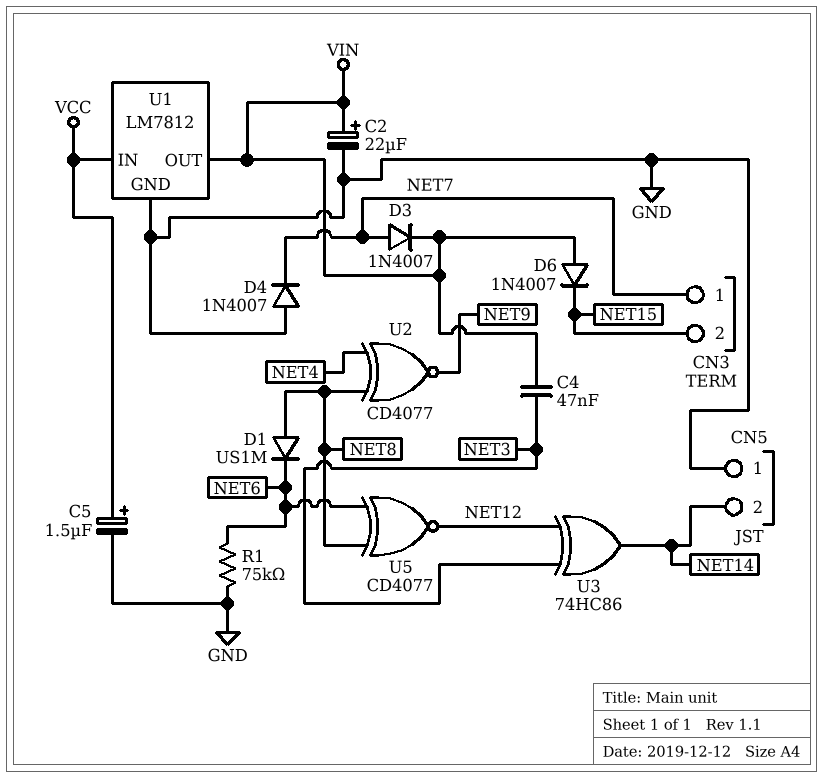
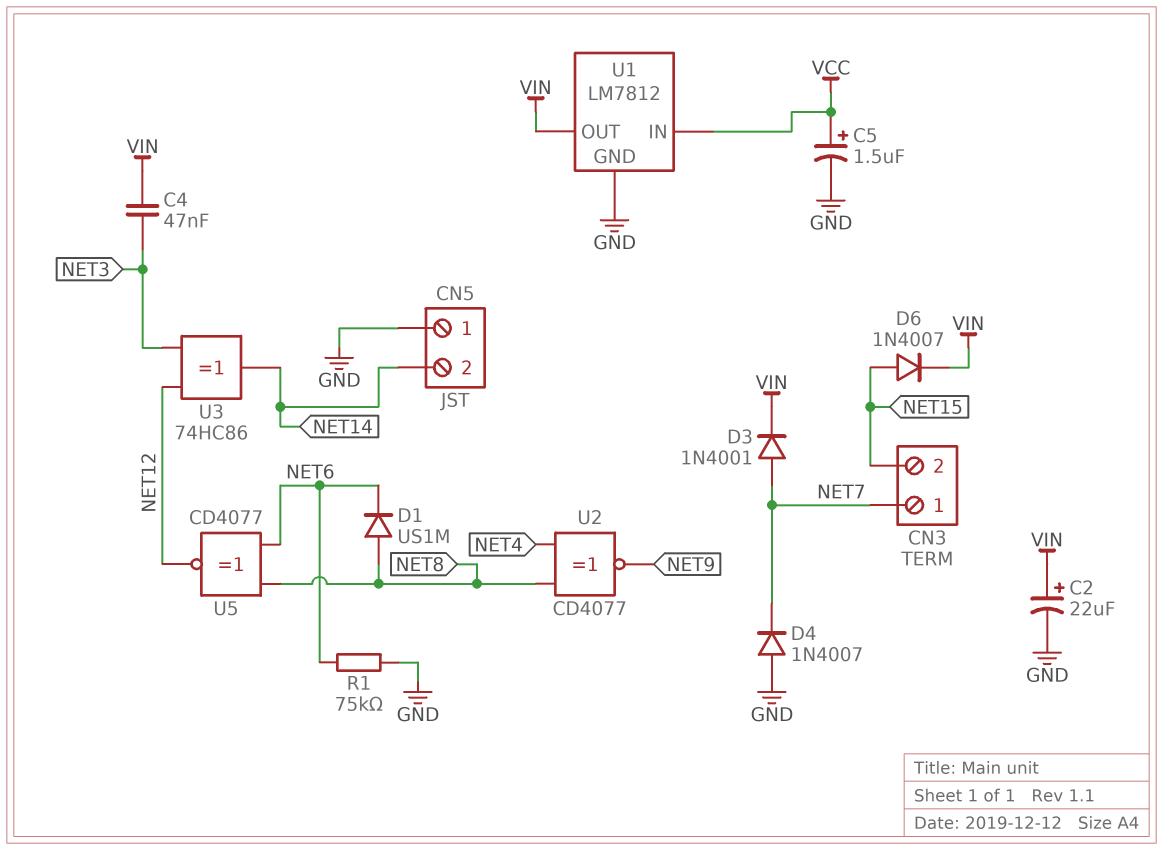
D3: diode 1N4007 (A NET7, K VIN) -> diode 1N4001 (A NET7, K VIN)
D6: diode 1N4007 (A VIN, K NET15) -> diode 1N4007 (A NET15, K VIN)

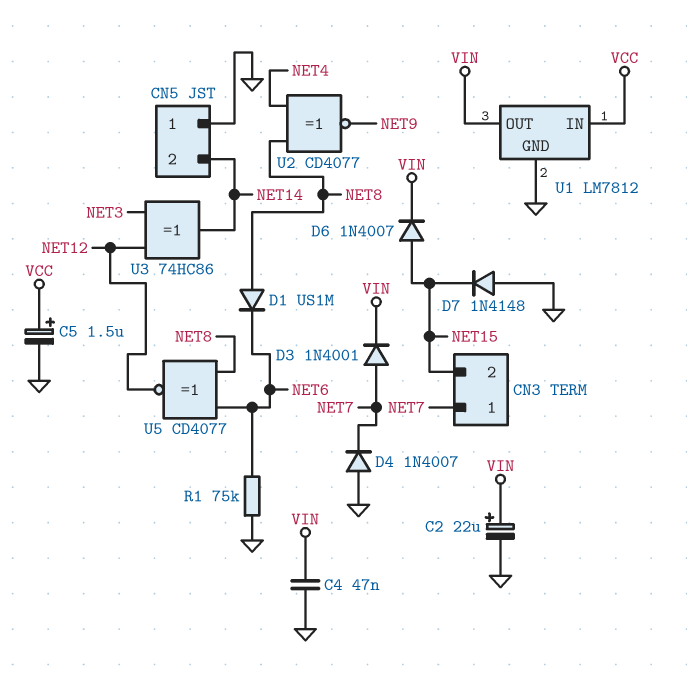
C4: 47nF (NET3, VIN) -> 47nF (GND, VIN)
D7: none -> diode 1N4148 (A GND, K NET15)

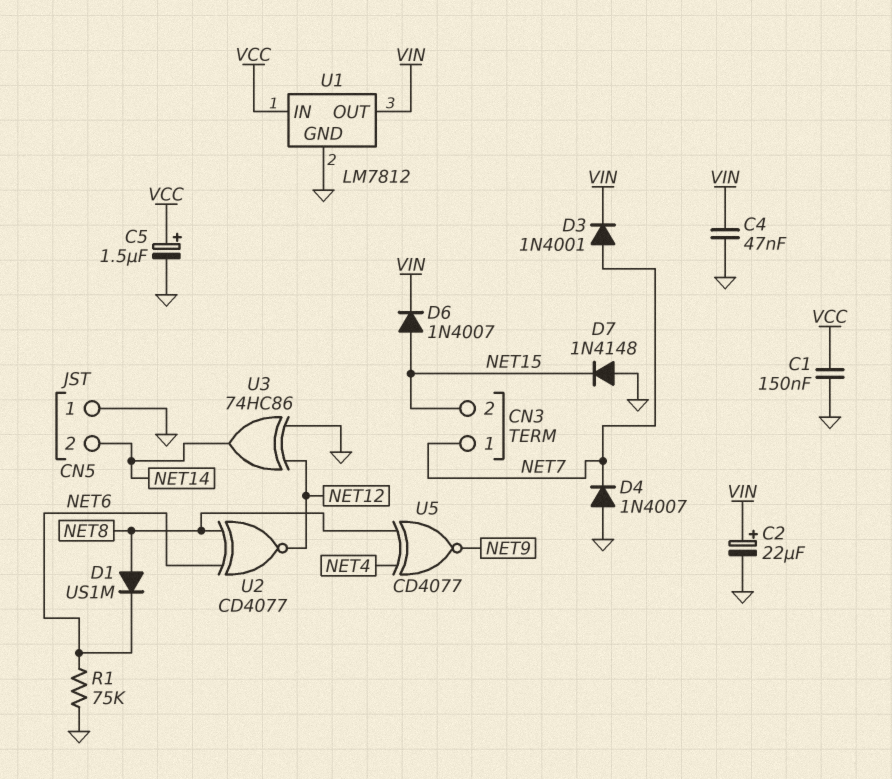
C1: none -> 150nF (GND, VCC)
U2: XNOR CD4077 (in NET4, in NET8, out NET9) -> XNOR CD4077 (in NET6, in NET8, out NET12)
U3: XOR 74HC86 (in NET3, in NET12, out NET14) -> XOR 74HC86 (in GND, in NET12, out NET14)
U5: XNOR CD4077 (in NET6, in NET8, out NET12) -> XNOR CD4077 (in NET4, in NET8, out NET9)

